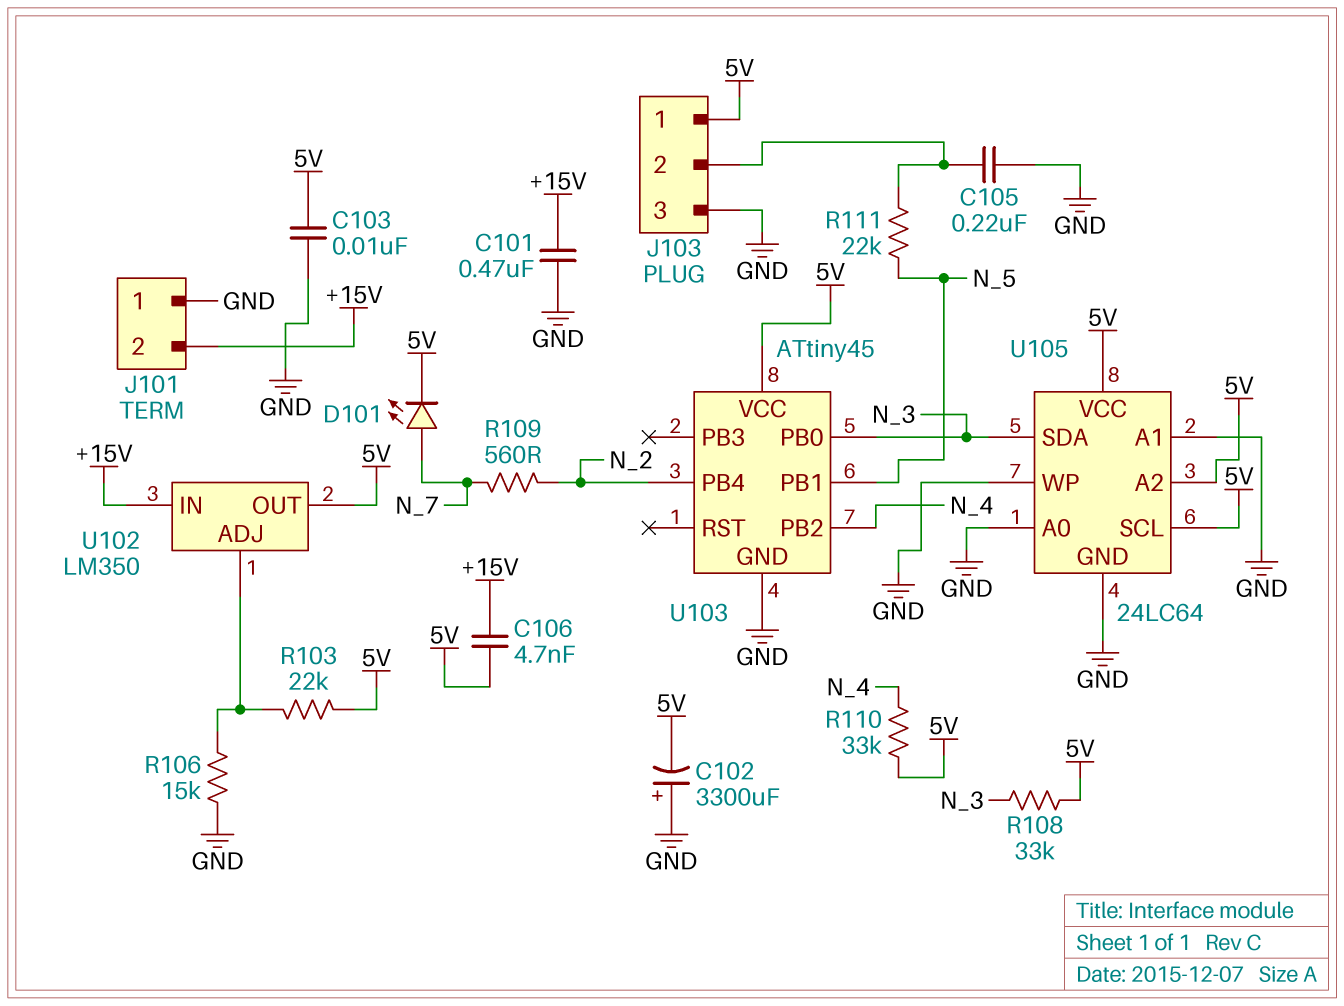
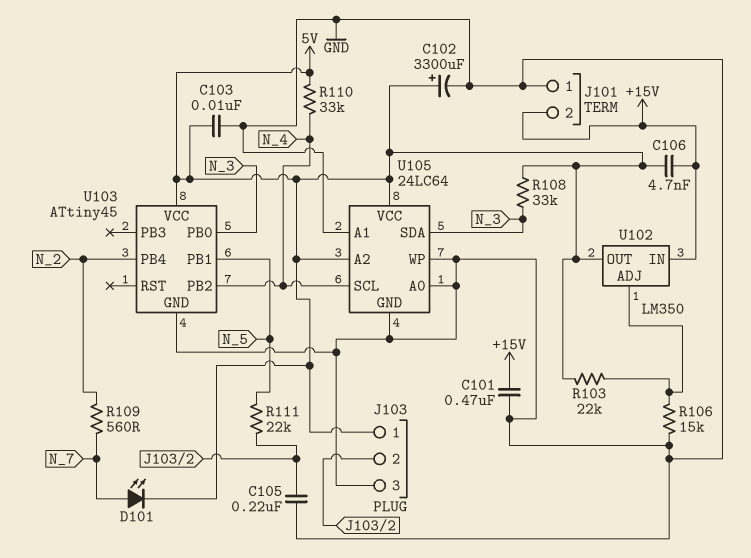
C102: 3300uF (plus GND, minus 5V) -> 3300uF (plus 5V, minus GND)
U105 pin SCL: 5V -> N_4

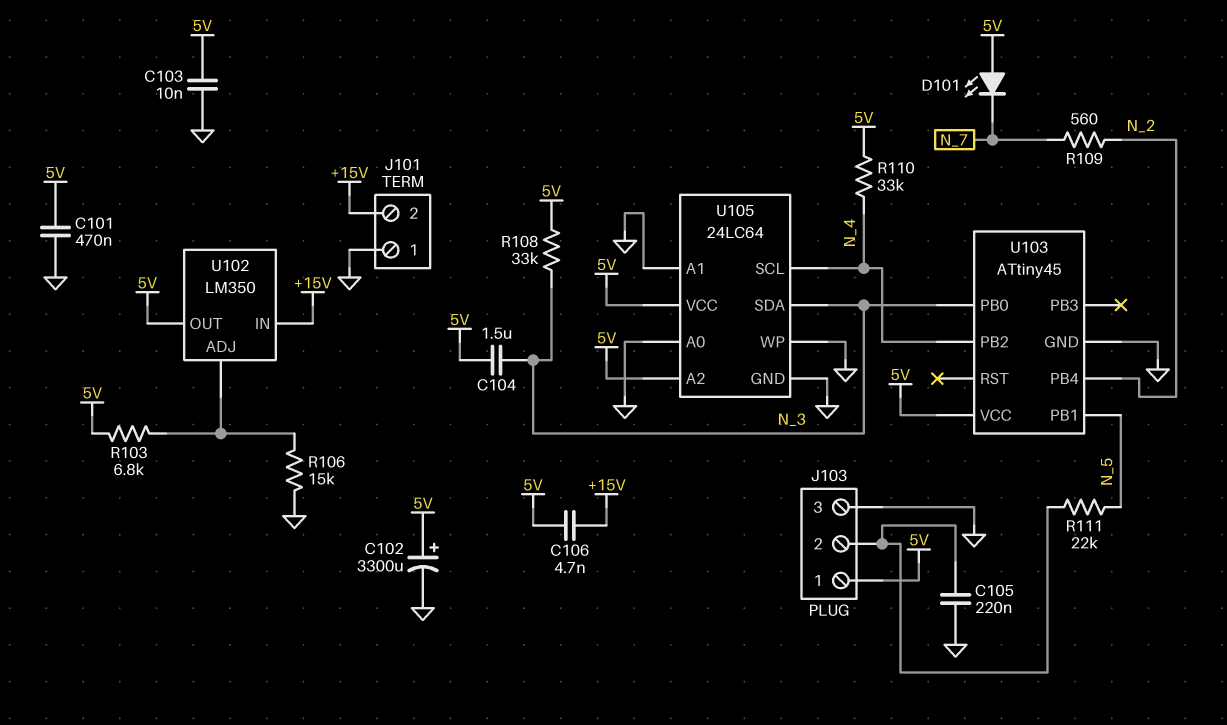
C101: 470nF (+15V, GND) -> 470nF (5V, GND)
C104: none -> 1.5uF (5V, N_3)
D101: LED (A N_7, K 5V) -> LED (A 5V, K N_7)
R103: 22k (5V, U102/ADJ) -> 6.8k (5V, U102/ADJ)

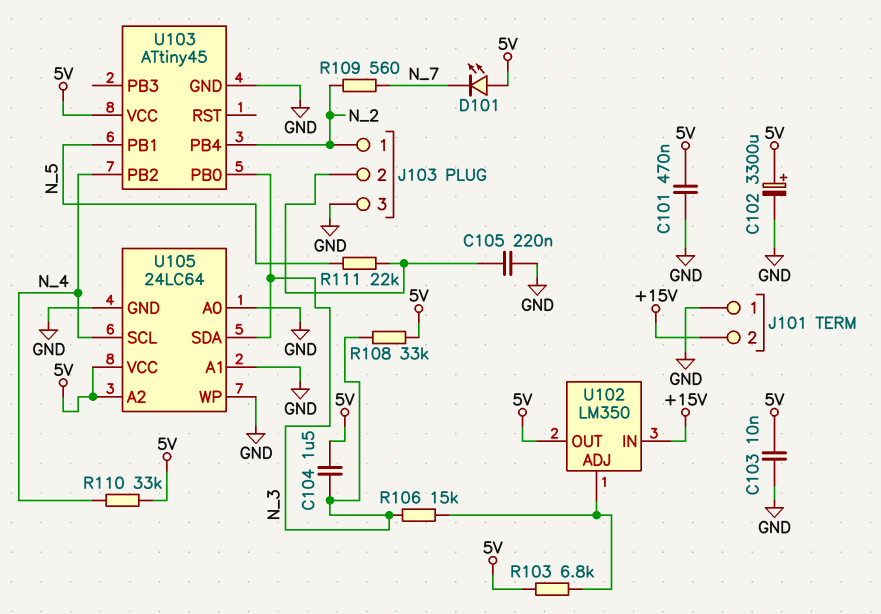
C106: 4.7nF (+15V, 5V) -> none
J103 pin 1: 5V -> N_2
R106: 15k (GND, U102/ADJ) -> 15k (N_3, U102/ADJ)

